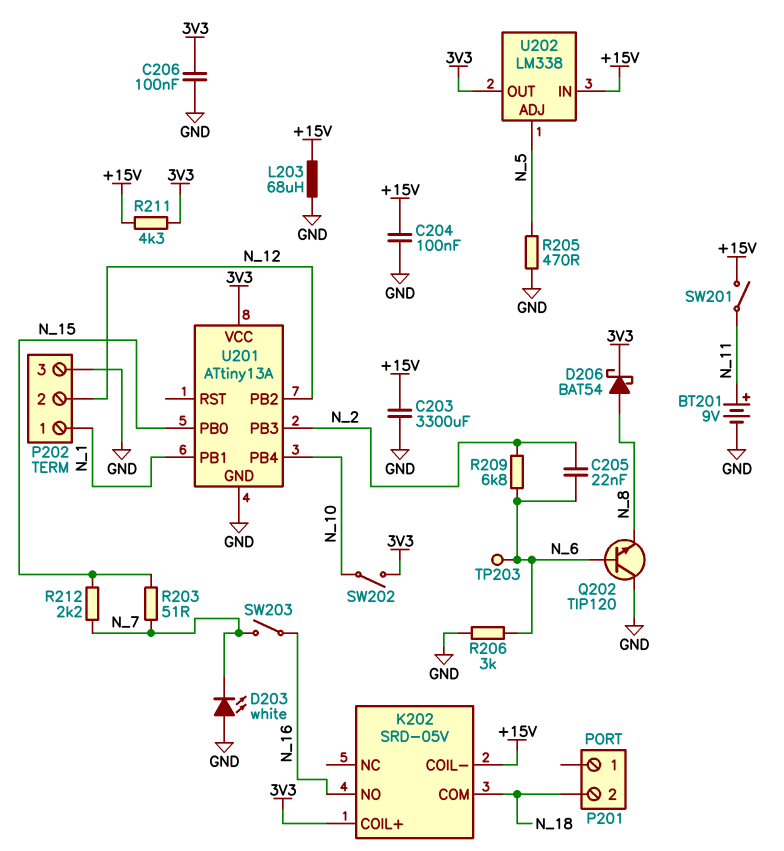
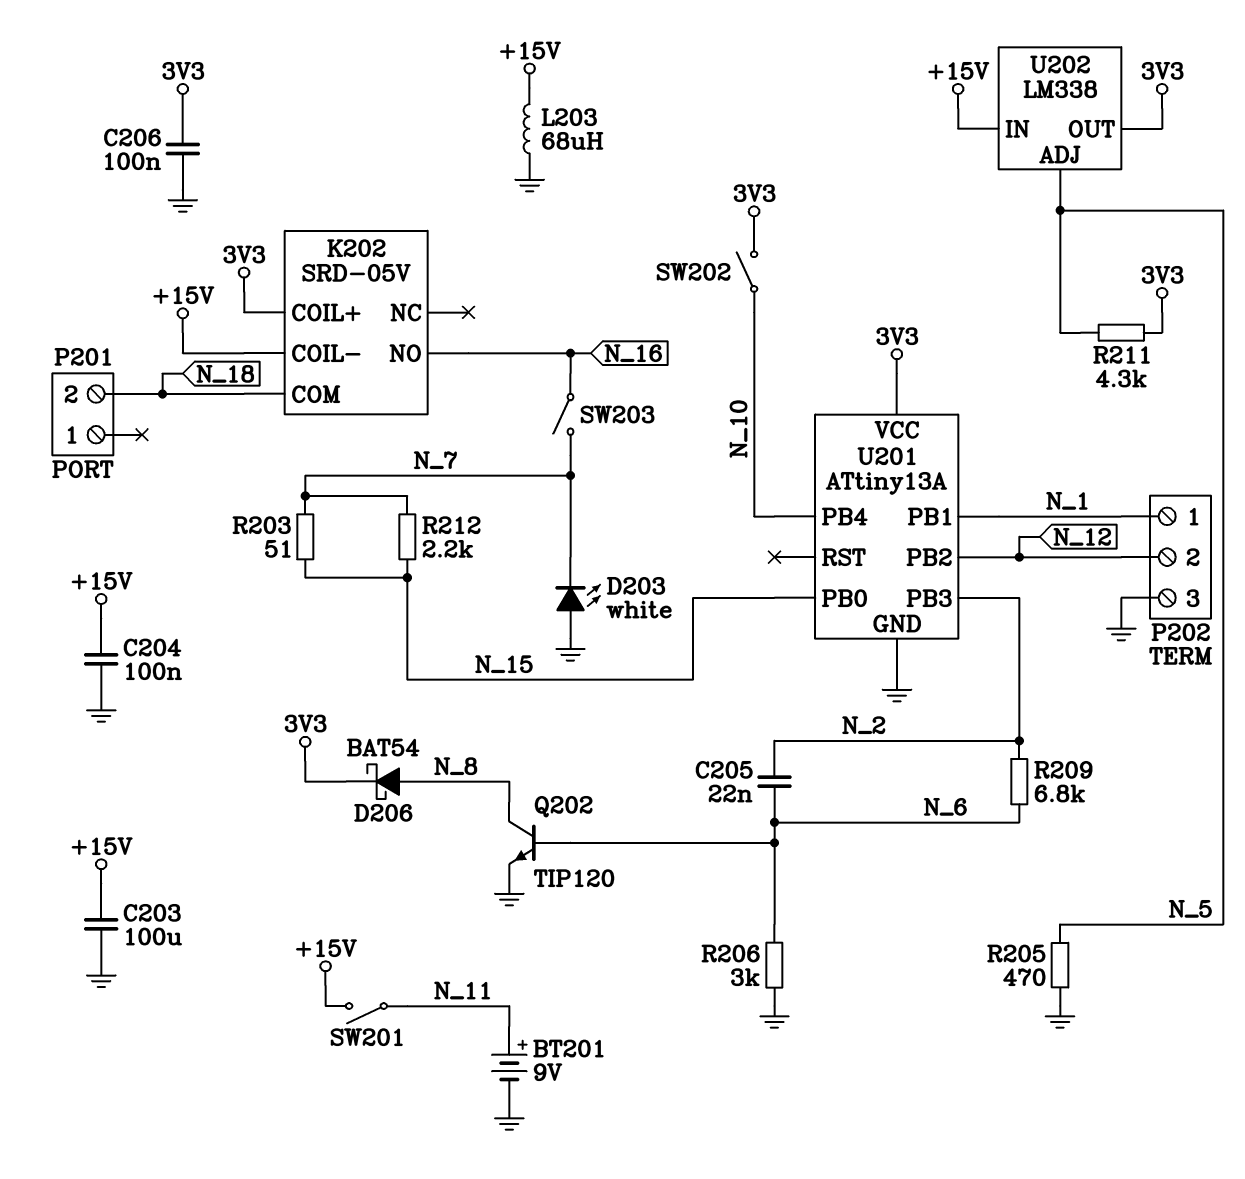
C203: 3300uF (+15V, GND) -> 100uF (+15V, GND)
Q202: NPN TIP120 (B N_6, C GND, E N_8) -> NPN TIP120 (B N_6, C N_8, E GND)
R211: 4.3k (+15V, 3V3) -> 4.3k (3V3, N_5)
TP203: test point (N_6) -> none

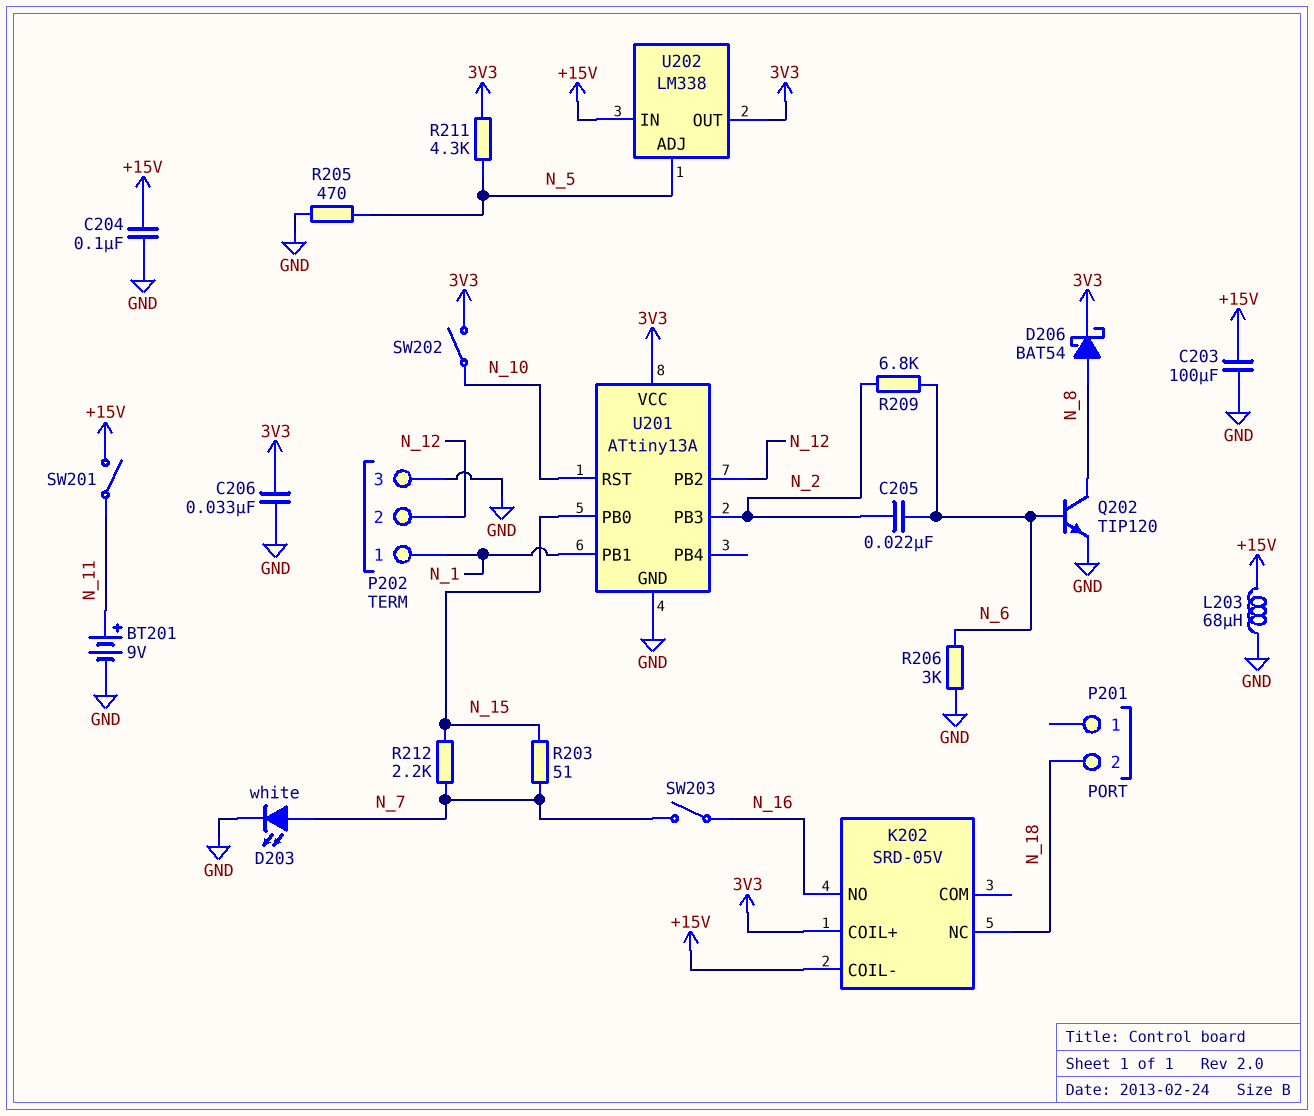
C206: 100nF (3V3, GND) -> 33nF (3V3, GND)
D203: LED white (A GND, K N_7) -> LED white (A N_7, K GND)
K202 pin COM: N_18 -> none
K202 pin NC: none -> N_18
U201 pin PB4: N_10 -> none
U201 pin RST: none -> N_10

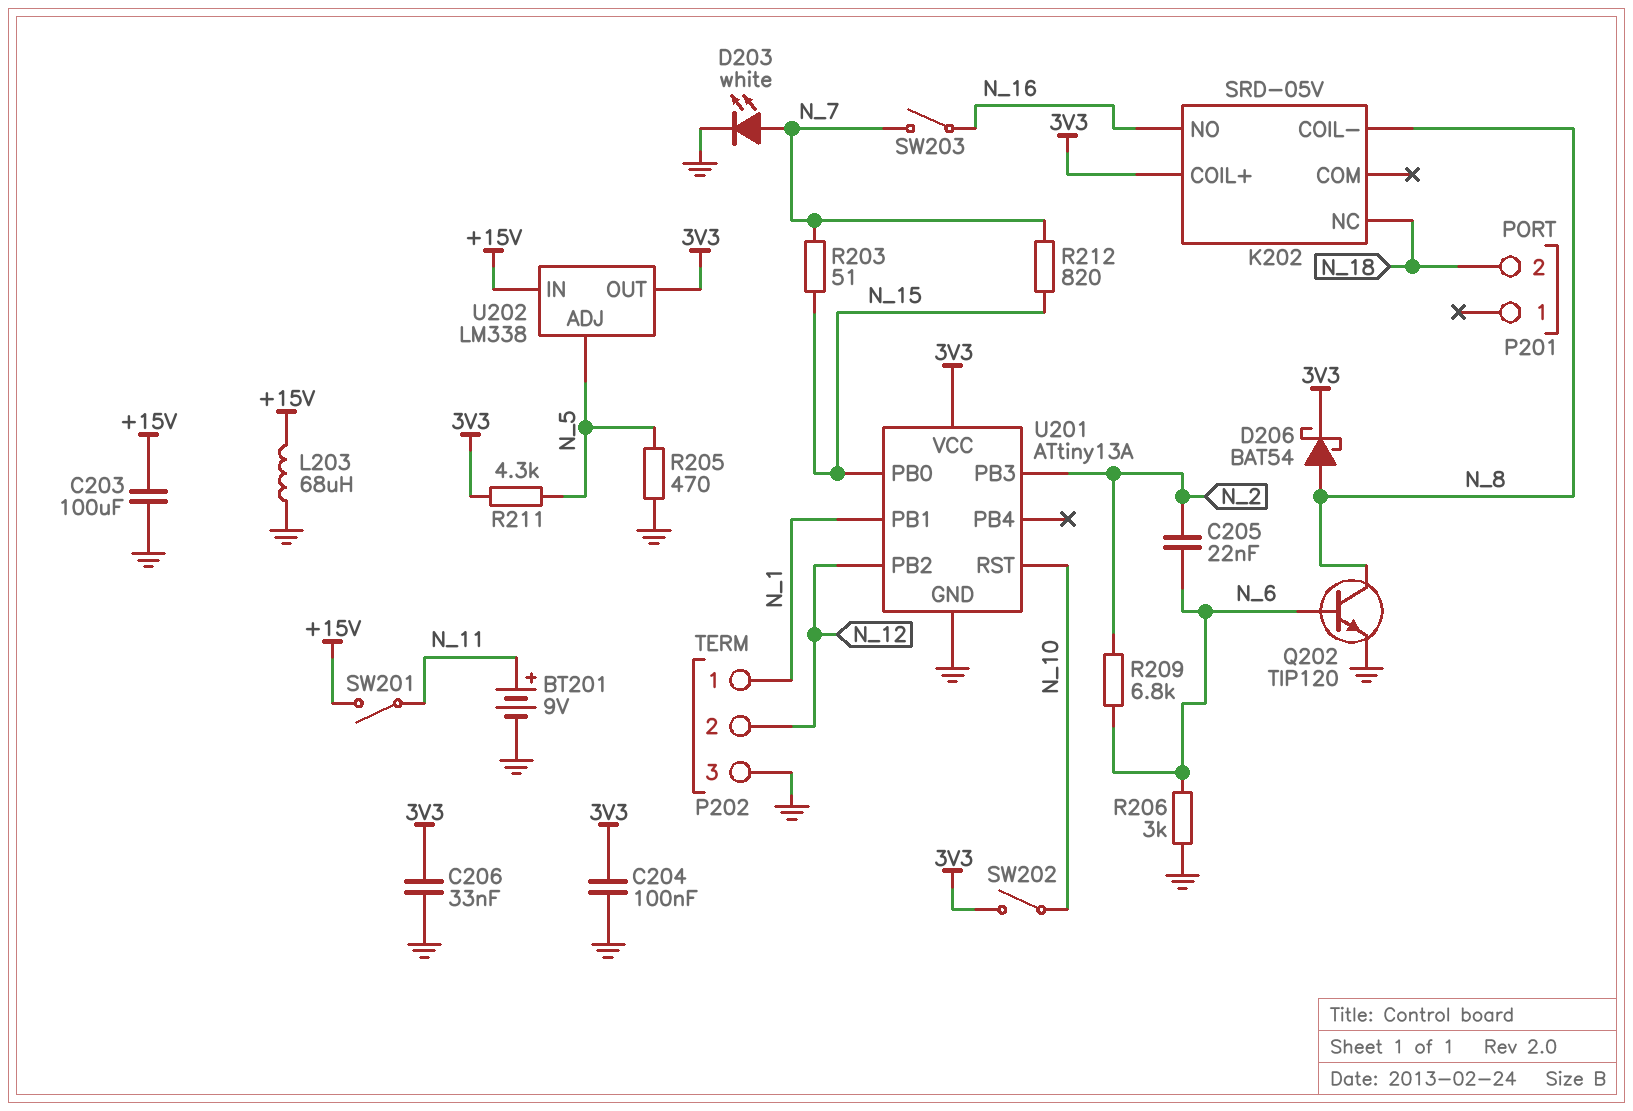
C204: 100nF (+15V, GND) -> 100nF (3V3, GND)
K202 pin COIL-: +15V -> N_8
R212: 2.2k (N_7, N_15) -> 820 (N_7, N_15)

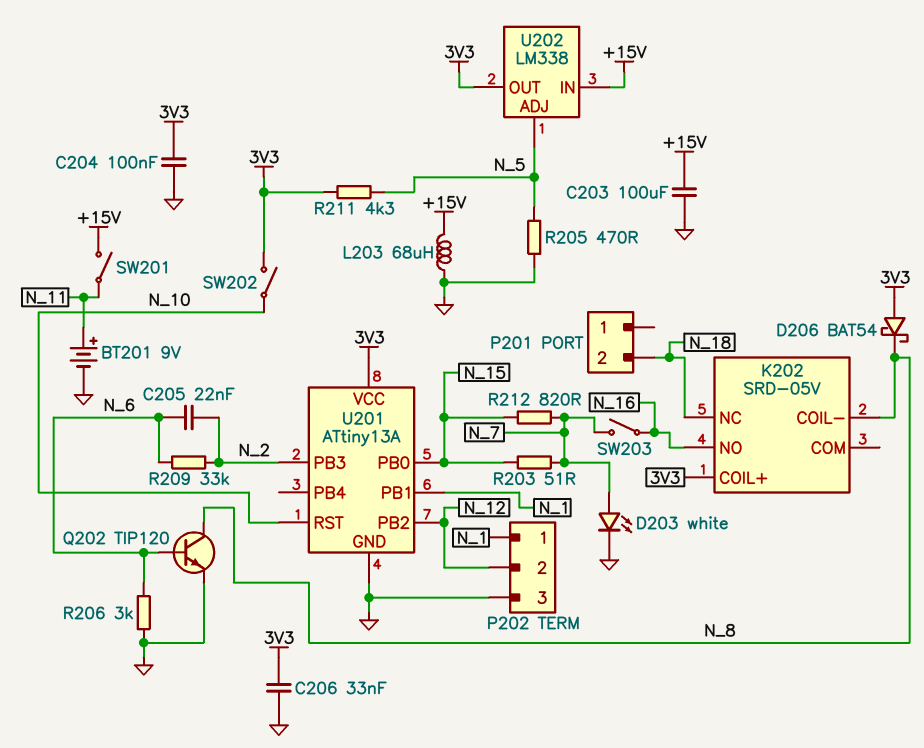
D206: schottky BAT54 (A N_8, K 3V3) -> schottky BAT54 (A 3V3, K N_8)
R209: 6.8k (N_2, N_6) -> 33k (N_2, N_6)

